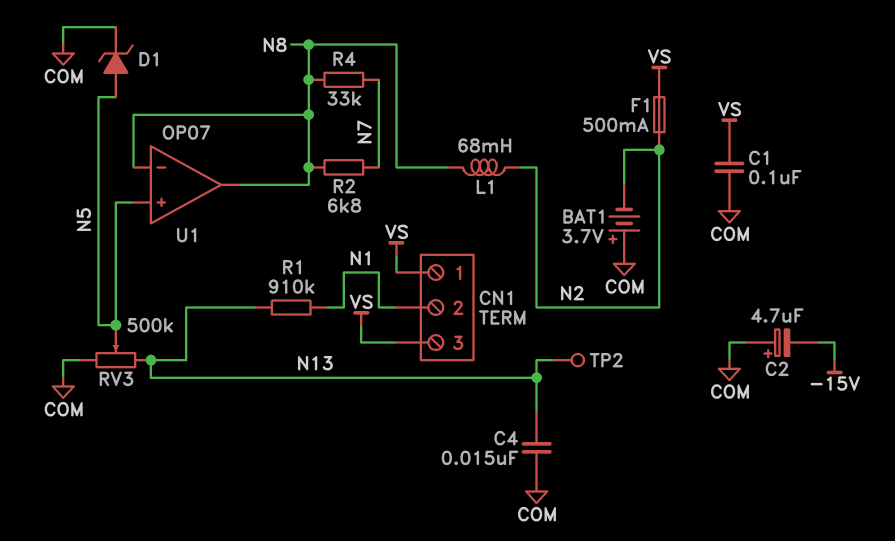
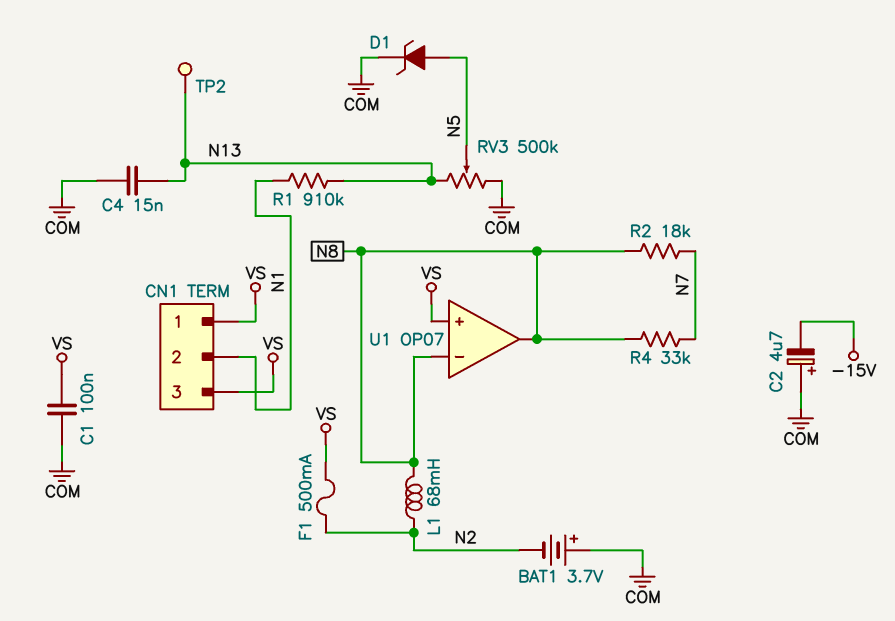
R2: 6.8k (N7, N8) -> 18k (N7, N8)
U1 pin in+: N5 -> VS

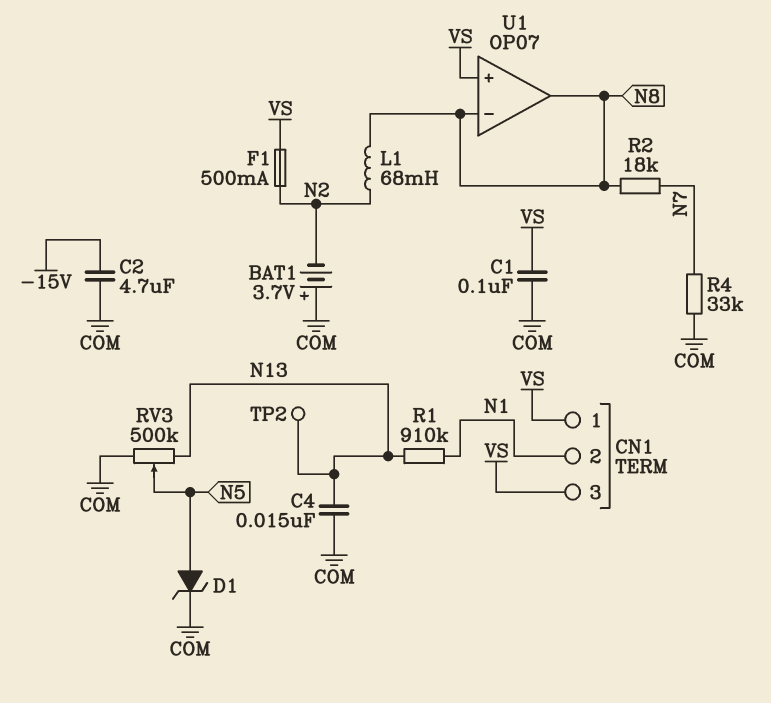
C2: 4.7uF (plus COM, minus -15V) -> 4.7uF (-15V, COM)
R4: 33k (N7, N8) -> 33k (COM, N7)

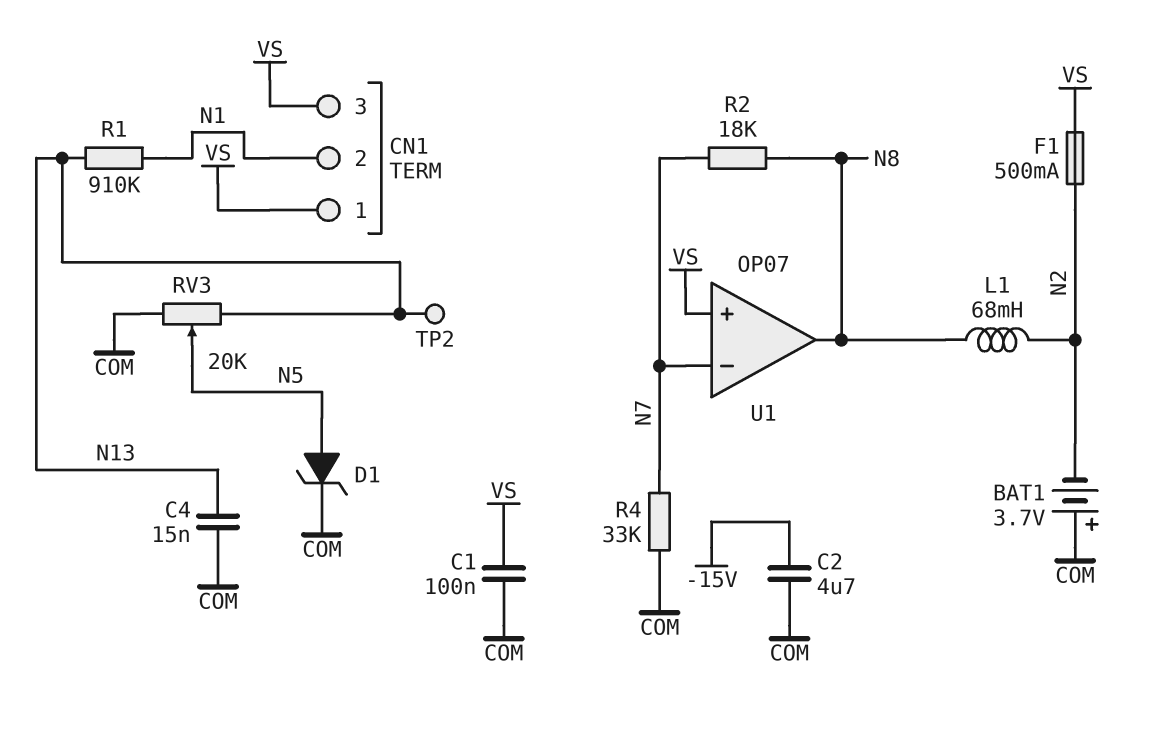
RV3: 500k (COM, N13, wiper N5) -> 20k (COM, N13, wiper N5)
U1 pin in-: N8 -> N7

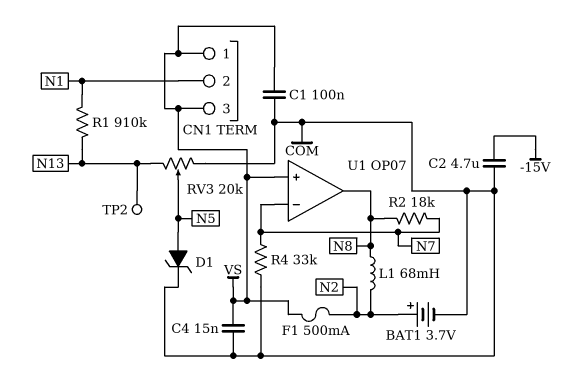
BAT1: 3.7V (plus COM, minus N2) -> 3.7V (plus N2, minus COM)
C4: 15nF (COM, N13) -> 15nF (COM, VS)

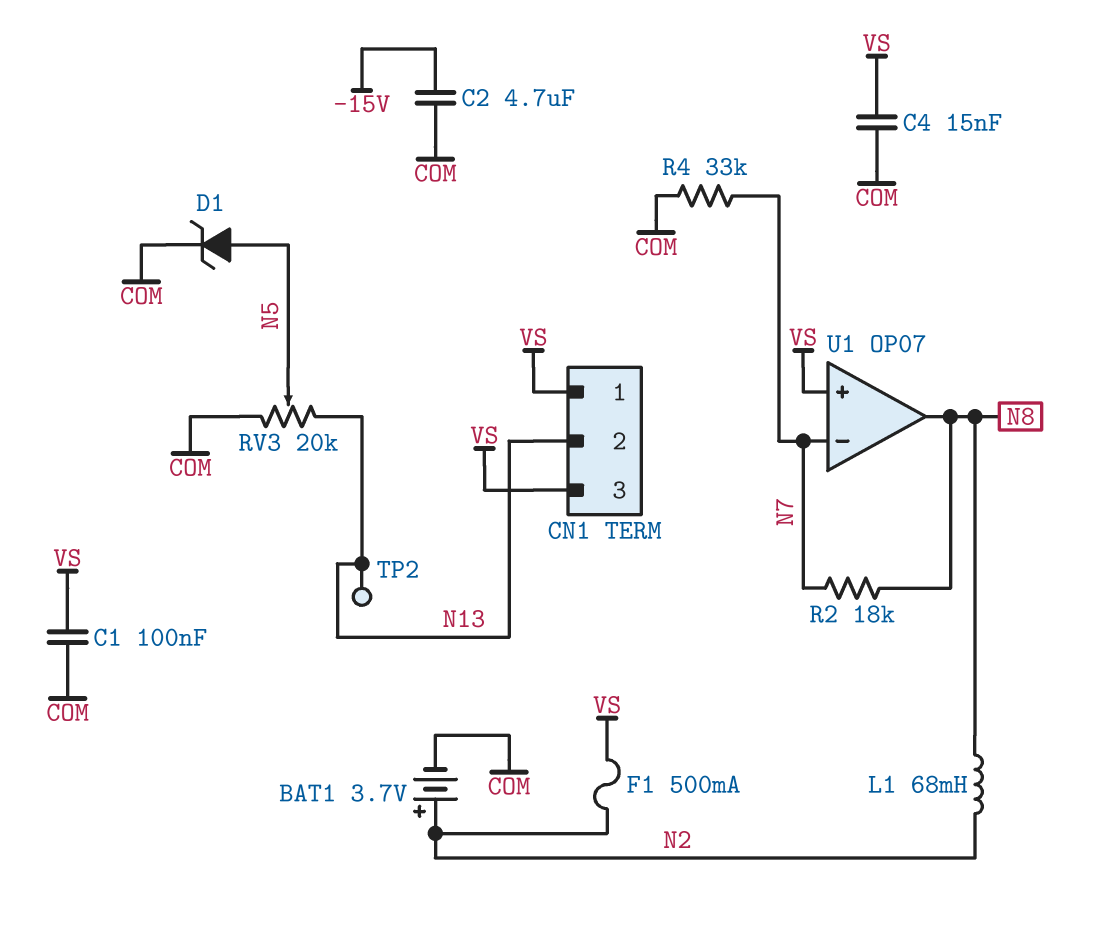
CN1 pin 2: N1 -> N13
R1: 910k (N1, N13) -> none

